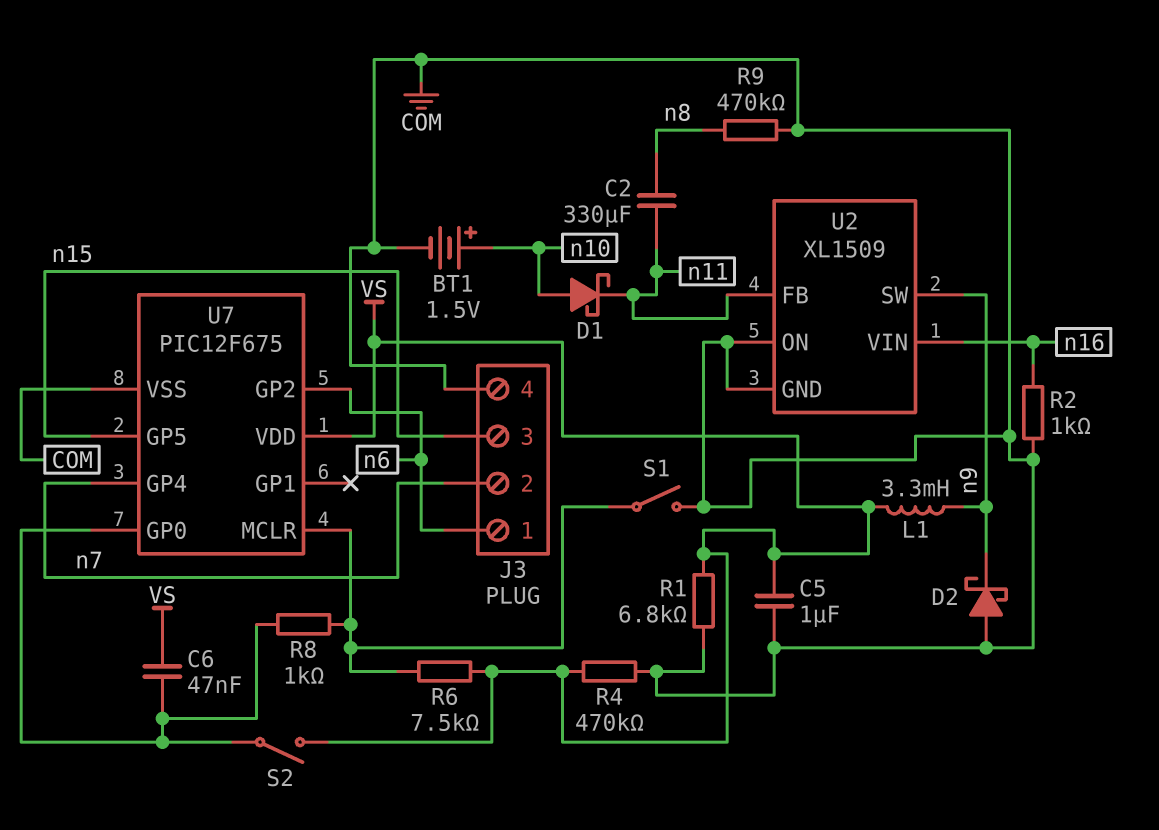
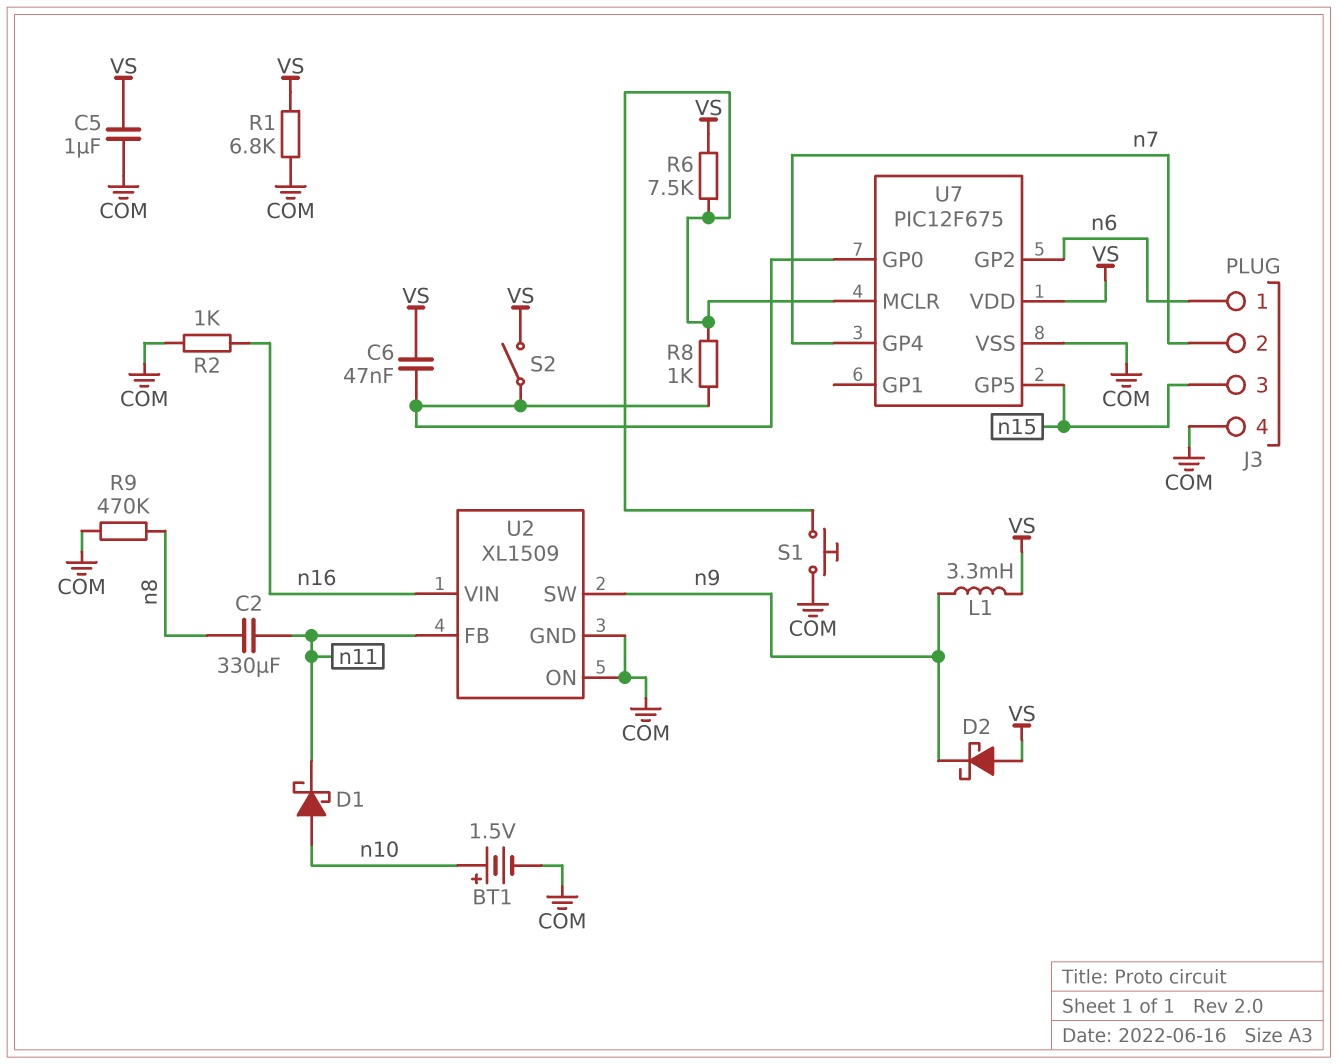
D2: schottky (A COM, K n9) -> schottky (A VS, K n9)
R4: 470k (COM, VS) -> none
S1: switch (COM, U7/MCLR) -> button (COM, U7/MCLR)

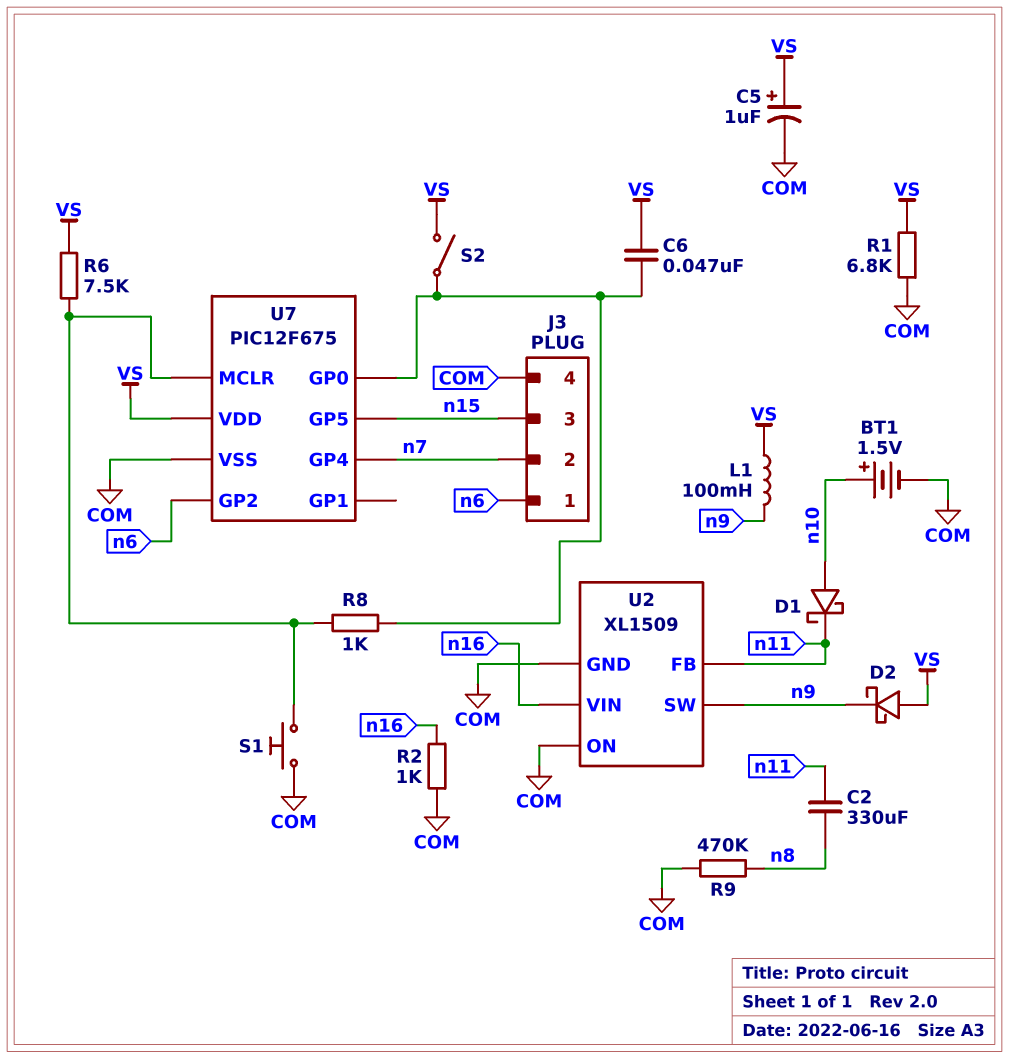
C5: 1uF (COM, VS) -> 1uF (plus VS, minus COM)
L1: 3.3mH (VS, n9) -> 100mH (VS, n9)

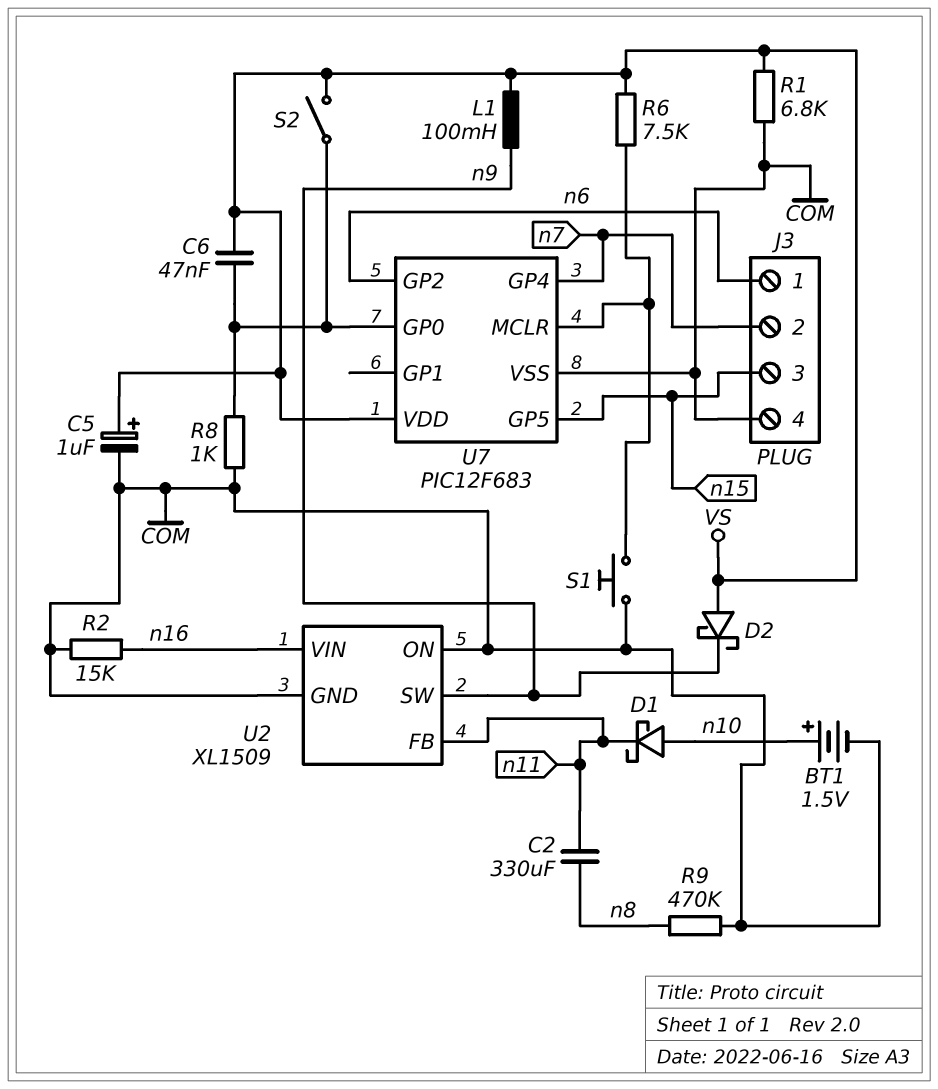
R2: 1k (COM, n16) -> 15k (COM, n16)
R8: 1k (U7/GP0, U7/MCLR) -> 1k (COM, U7/GP0)
U7: PIC12F675 -> PIC12F683

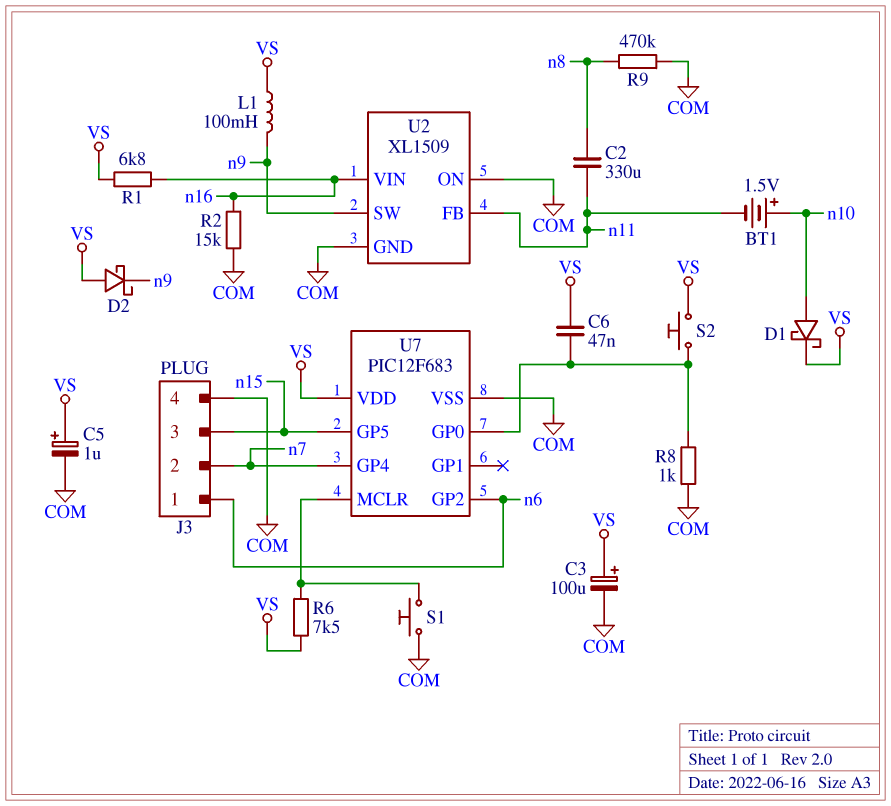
BT1: 1.5V (plus n10, minus COM) -> 1.5V (plus n10, minus n11)
C3: none -> 100uF (plus VS, minus COM)
D1: schottky (A n10, K n11) -> schottky (A n10, K VS)
R1: 6.8k (COM, VS) -> 6.8k (VS, n16)
S2: switch (U7/GP0, VS) -> button (U7/GP0, VS)

